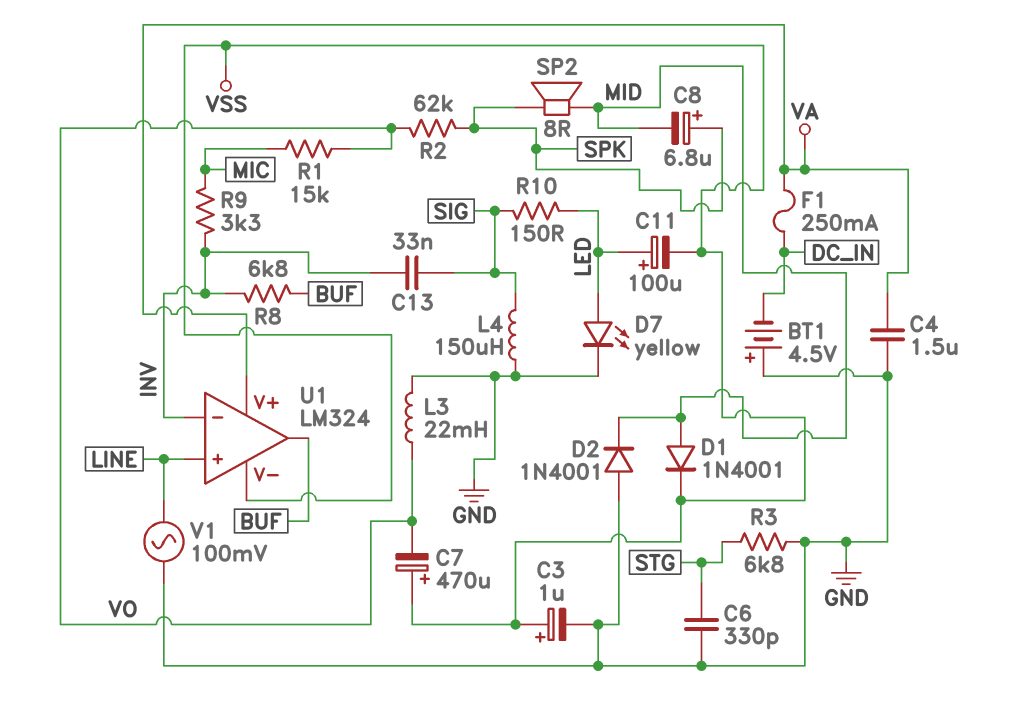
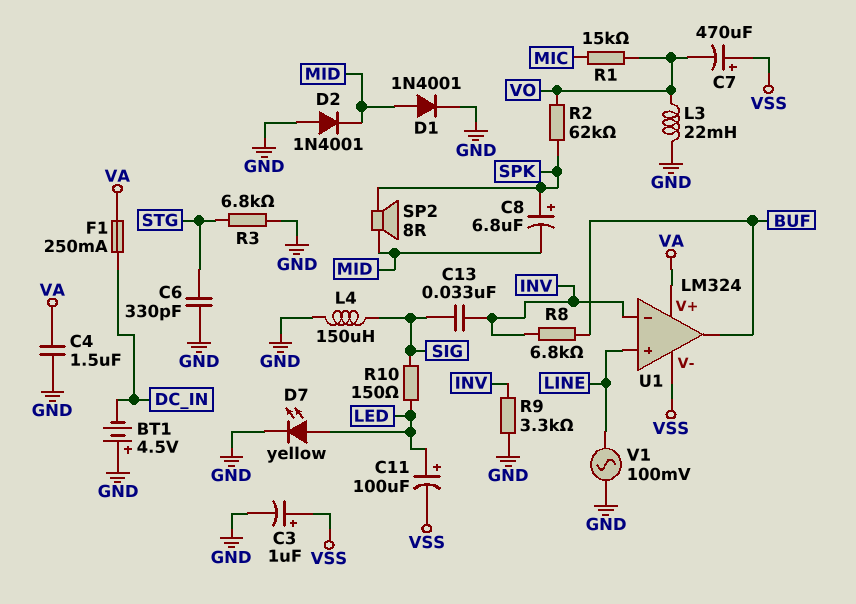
D1: diode 1N4001 (A MID, K VSS) -> diode 1N4001 (A MID, K GND)
R9: 3.3k (INV, MIC) -> 3.3k (GND, INV)

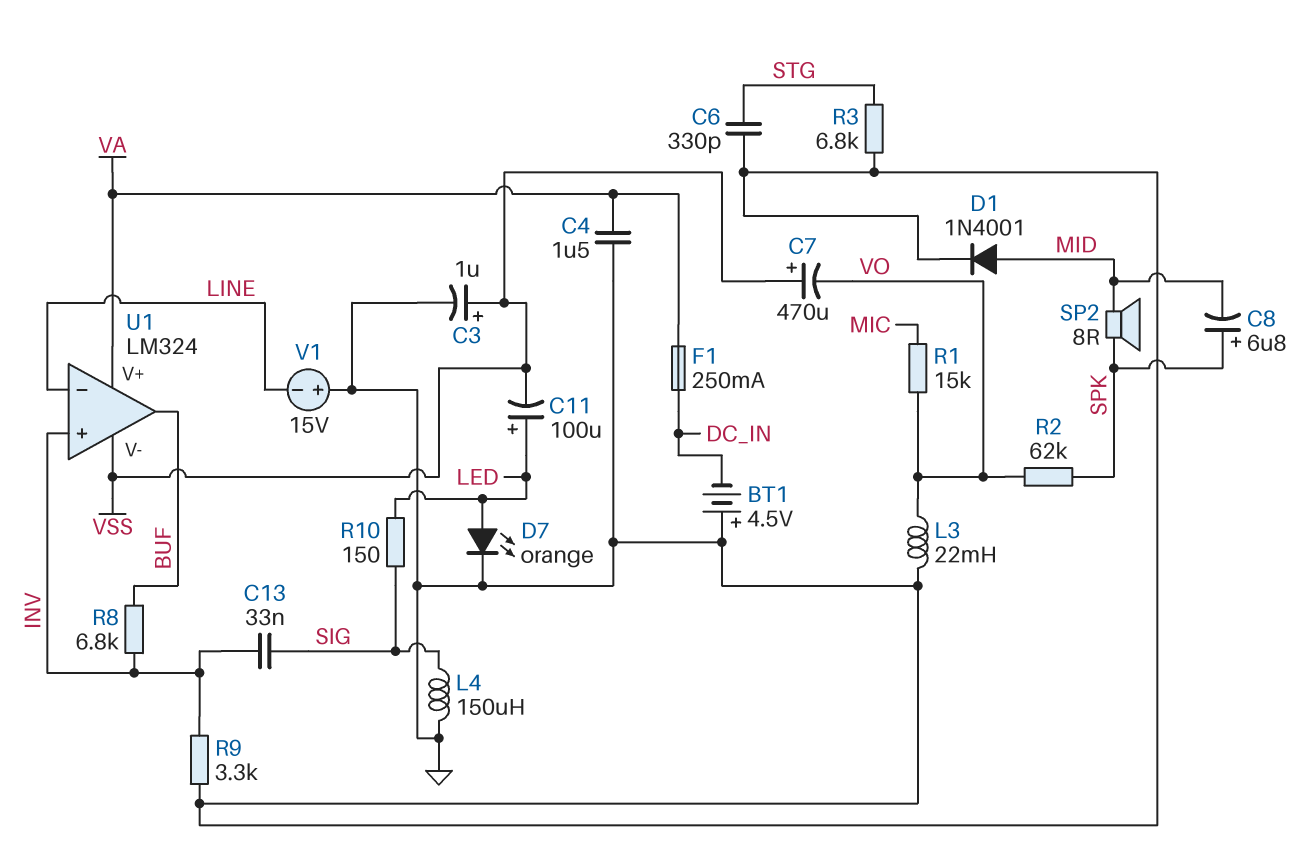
D2: diode 1N4001 (A GND, K MID) -> none
D7: LED yellow (A LED, K GND) -> LED orange (A LED, K GND)
U1 pin in+: LINE -> INV
U1 pin in-: INV -> LINE
V1: AC 100mV (GND, LINE) -> 15V (plus GND, minus LINE)

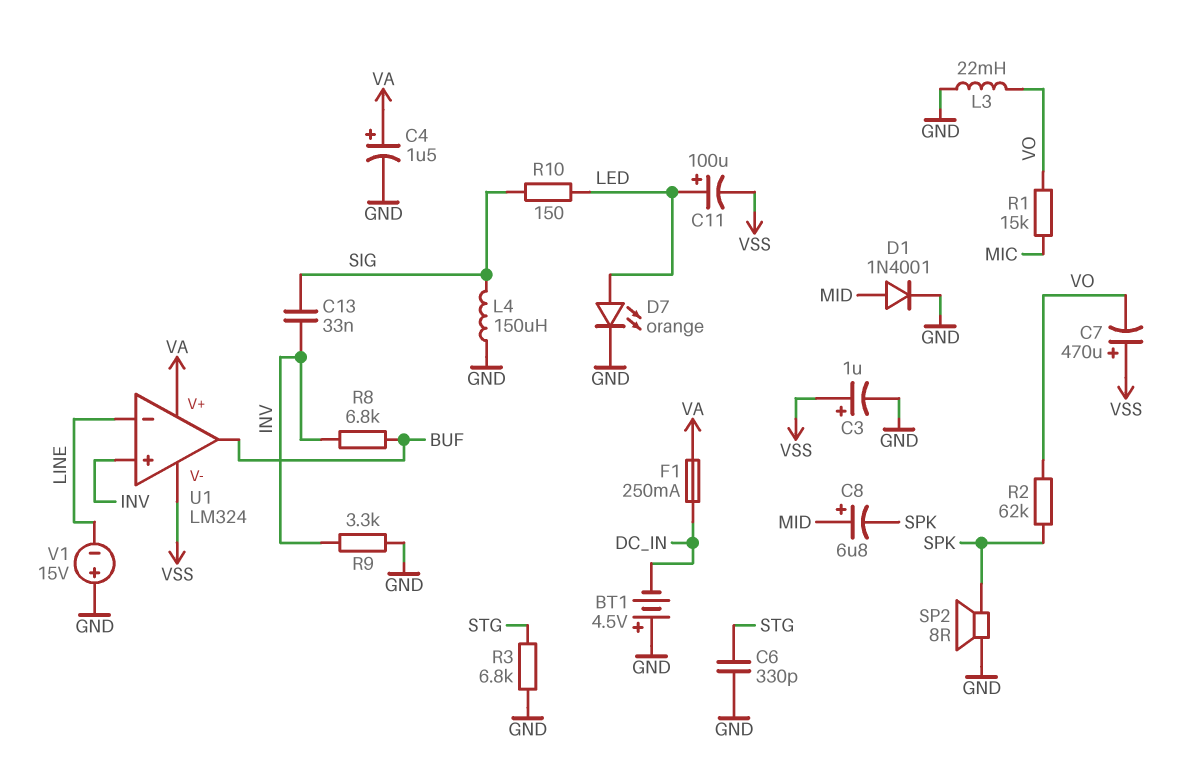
C4: 1.5uF (GND, VA) -> 1.5uF (plus VA, minus GND)
C8: 6.8uF (plus SPK, minus MID) -> 6.8uF (plus MID, minus SPK)
SP2: speaker 8R (MID, SPK) -> speaker 8R (GND, SPK)

